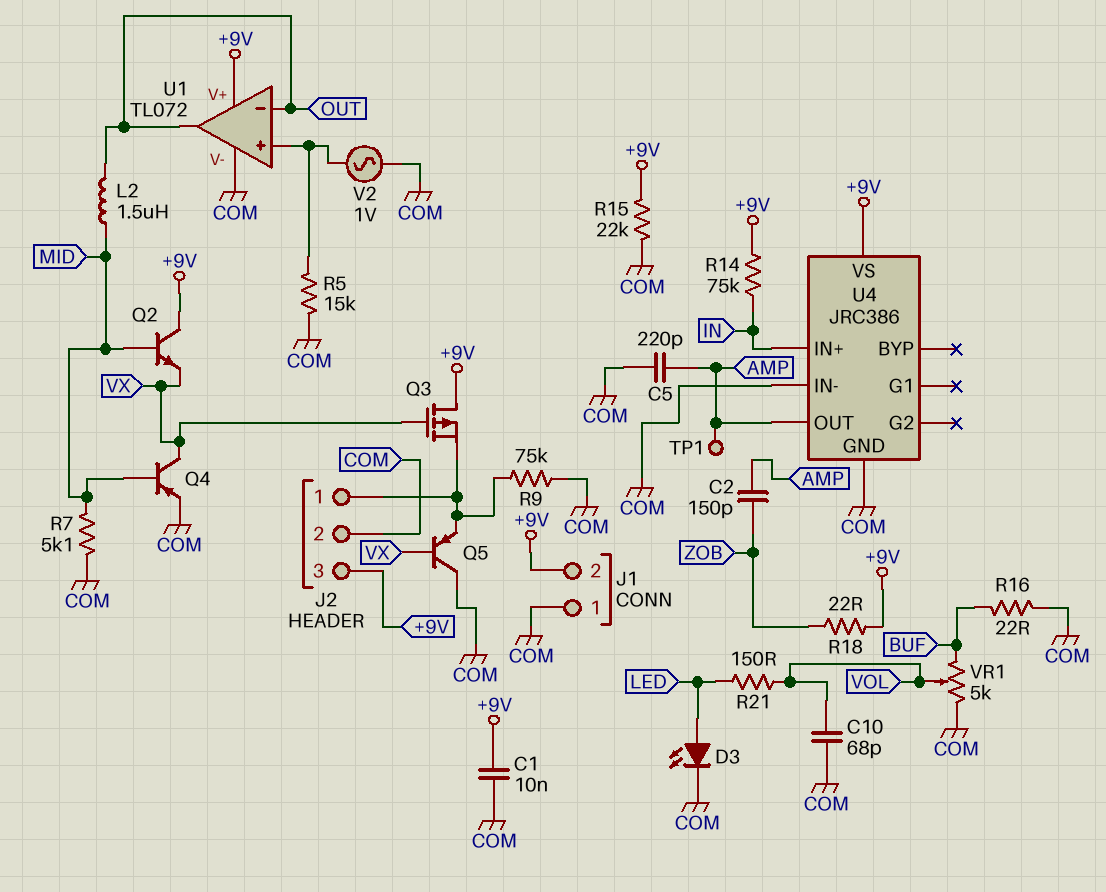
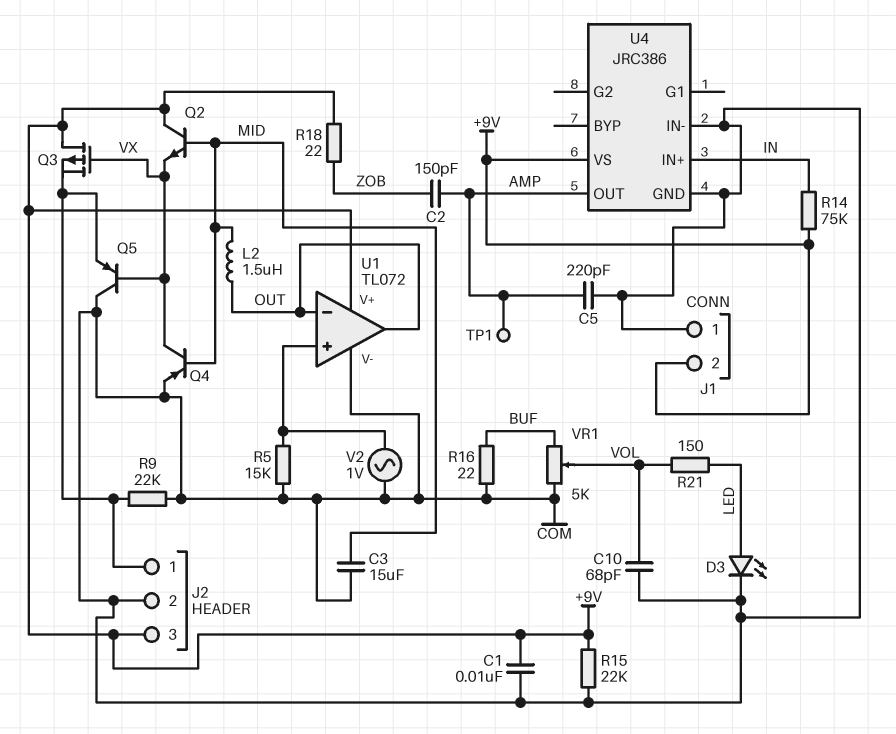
C3: none -> 15uF (COM, MID)
R7: 5.1k (COM, MID) -> none
R9: 75k (COM, J2/1) -> 22k (COM, J2/1)

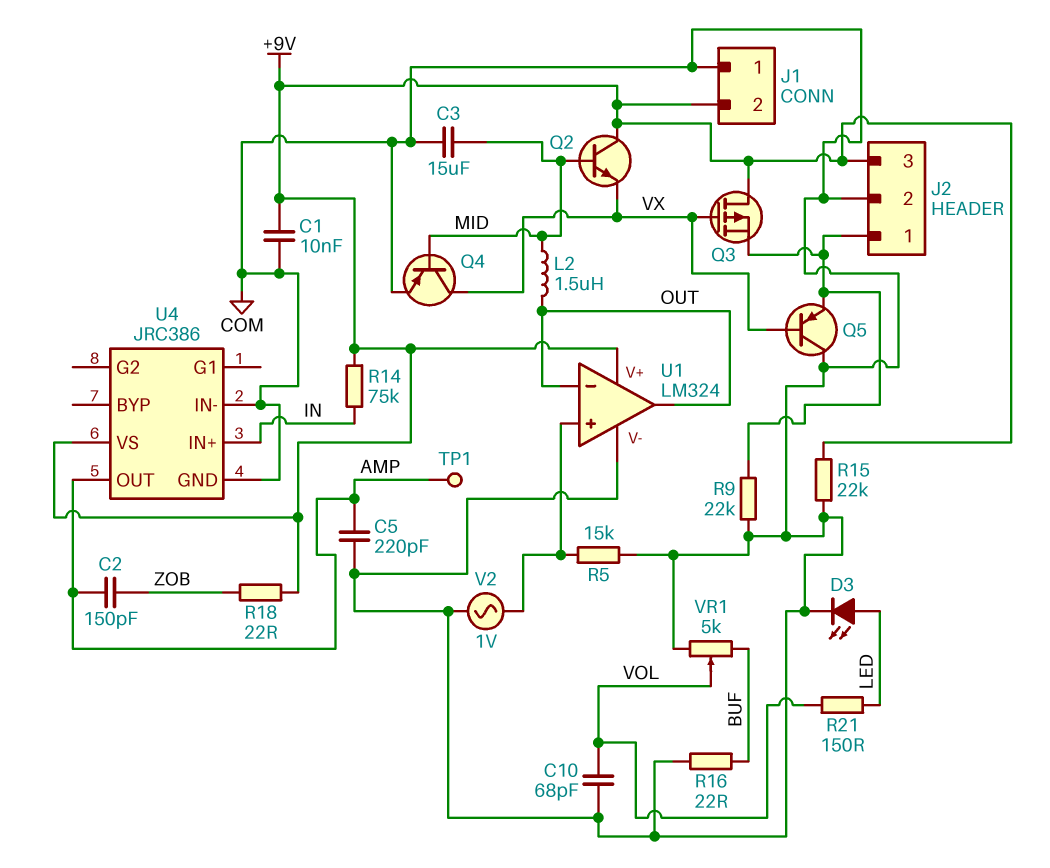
U1: TL072 -> LM324

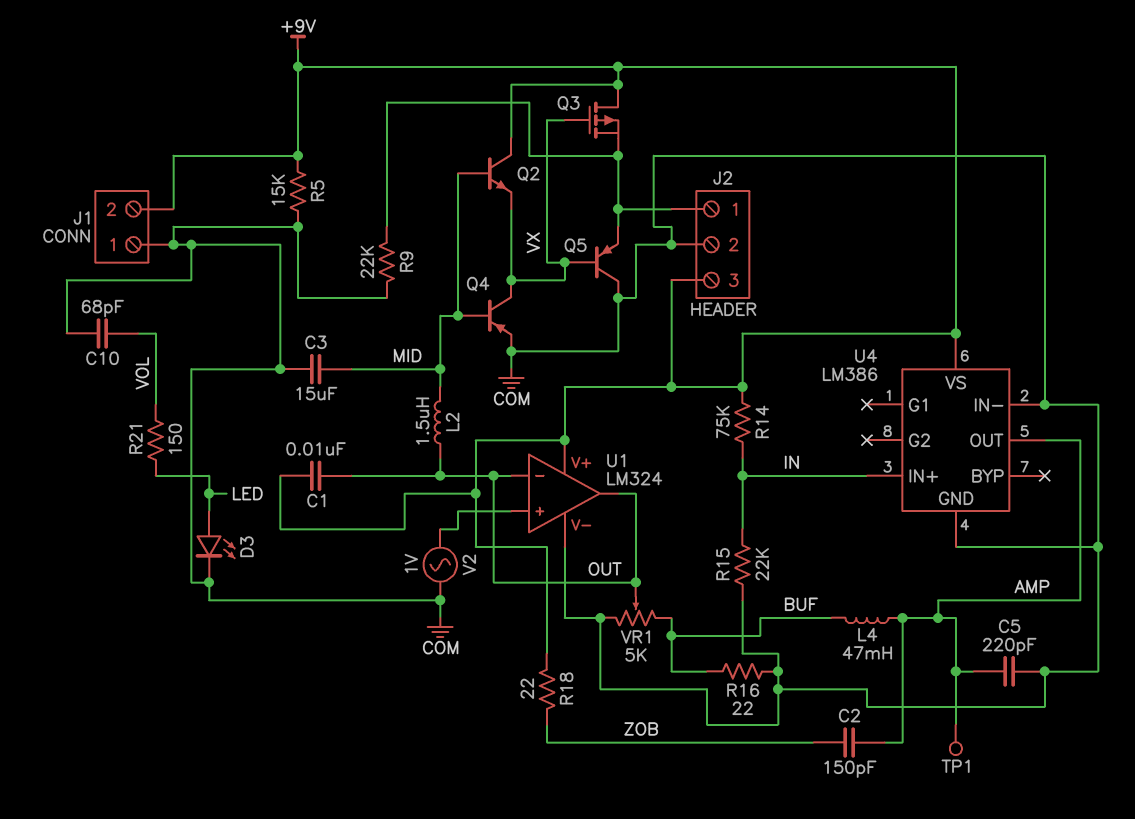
C1: 10nF (+9V, COM) -> 10nF (+9V, OUT)
L4: none -> 47mH (AMP, BUF)
R5: 15k (COM, U1/in+) -> 15k (+9V, COM)
R15: 22k (+9V, COM) -> 22k (COM, IN)
U4: JRC386 -> LM386
VR1: 5k (BUF, COM, wiper VOL) -> 5k (BUF, COM, wiper OUT)

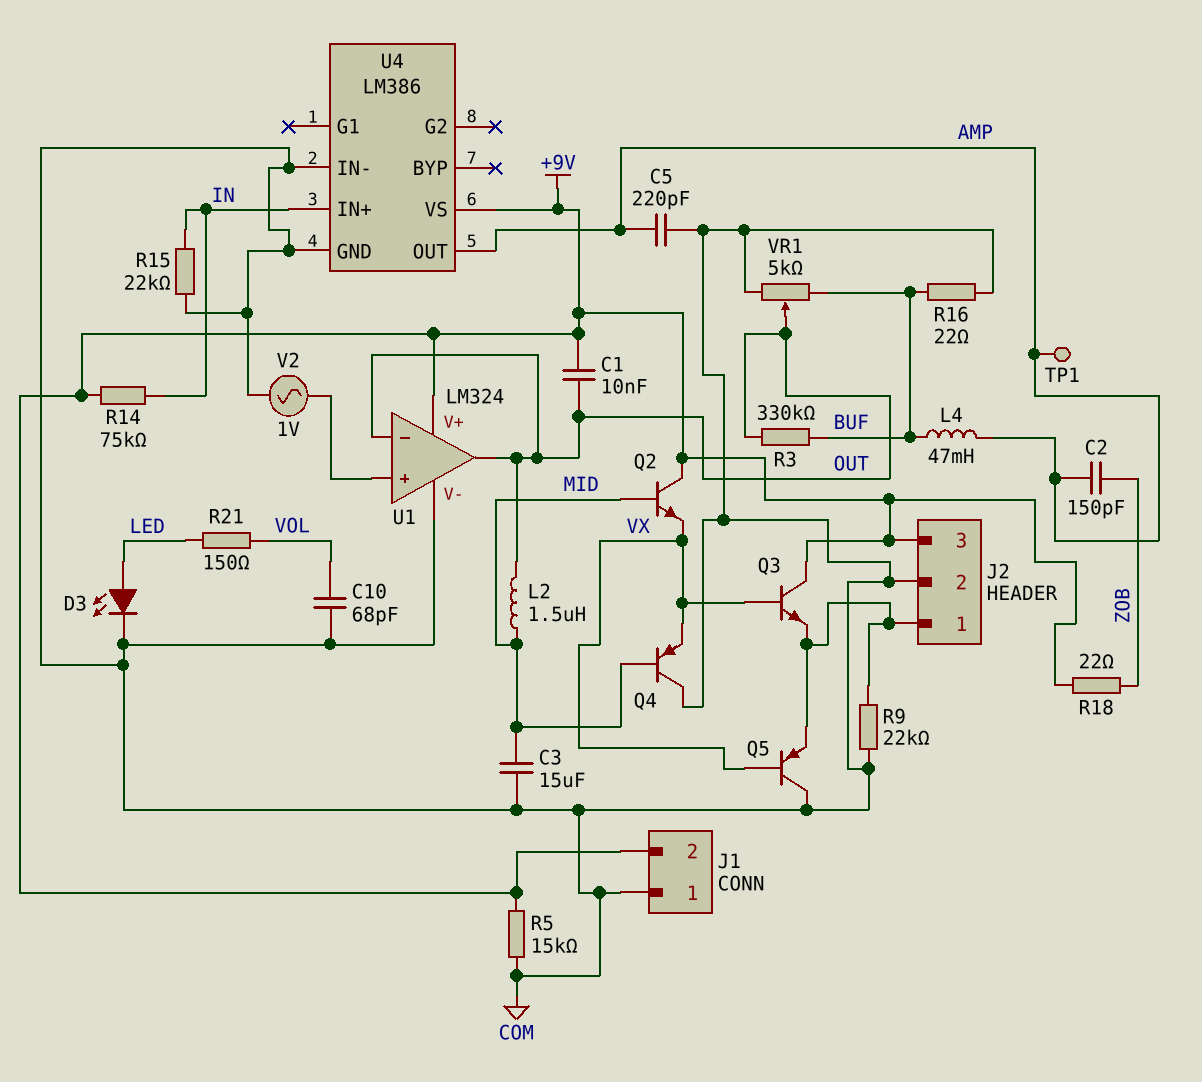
Q3: PMOS (G VX, D +9V, S J2/1) -> NPN (B VX, C +9V, E J2/1)
Q4: PNP (B MID, C VX, E COM) -> PNP (B MID, C COM, E VX)
R3: none -> 330k (BUF, OUT)

